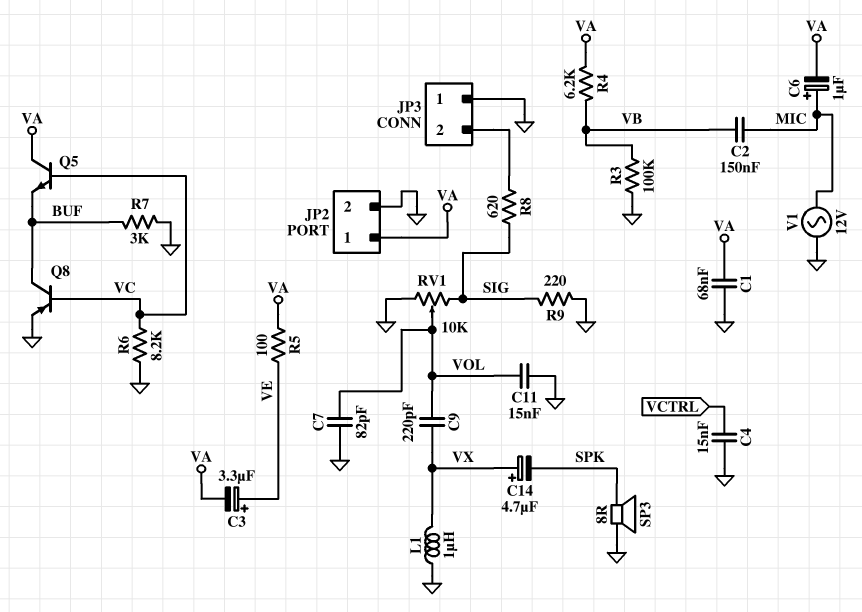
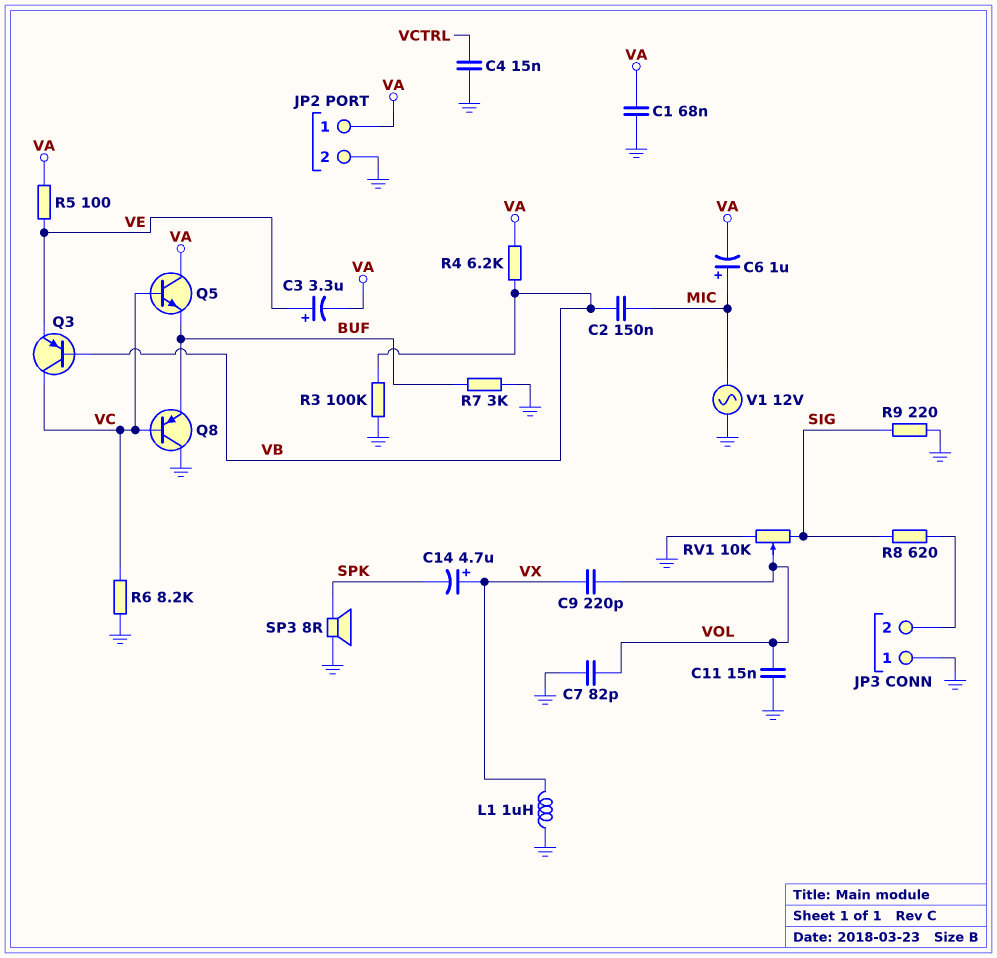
Q3: none -> PNP (B VB, C VC, E VE)
Q8: PNP (B VC, C BUF, E GND) -> PNP (B VC, C GND, E BUF)

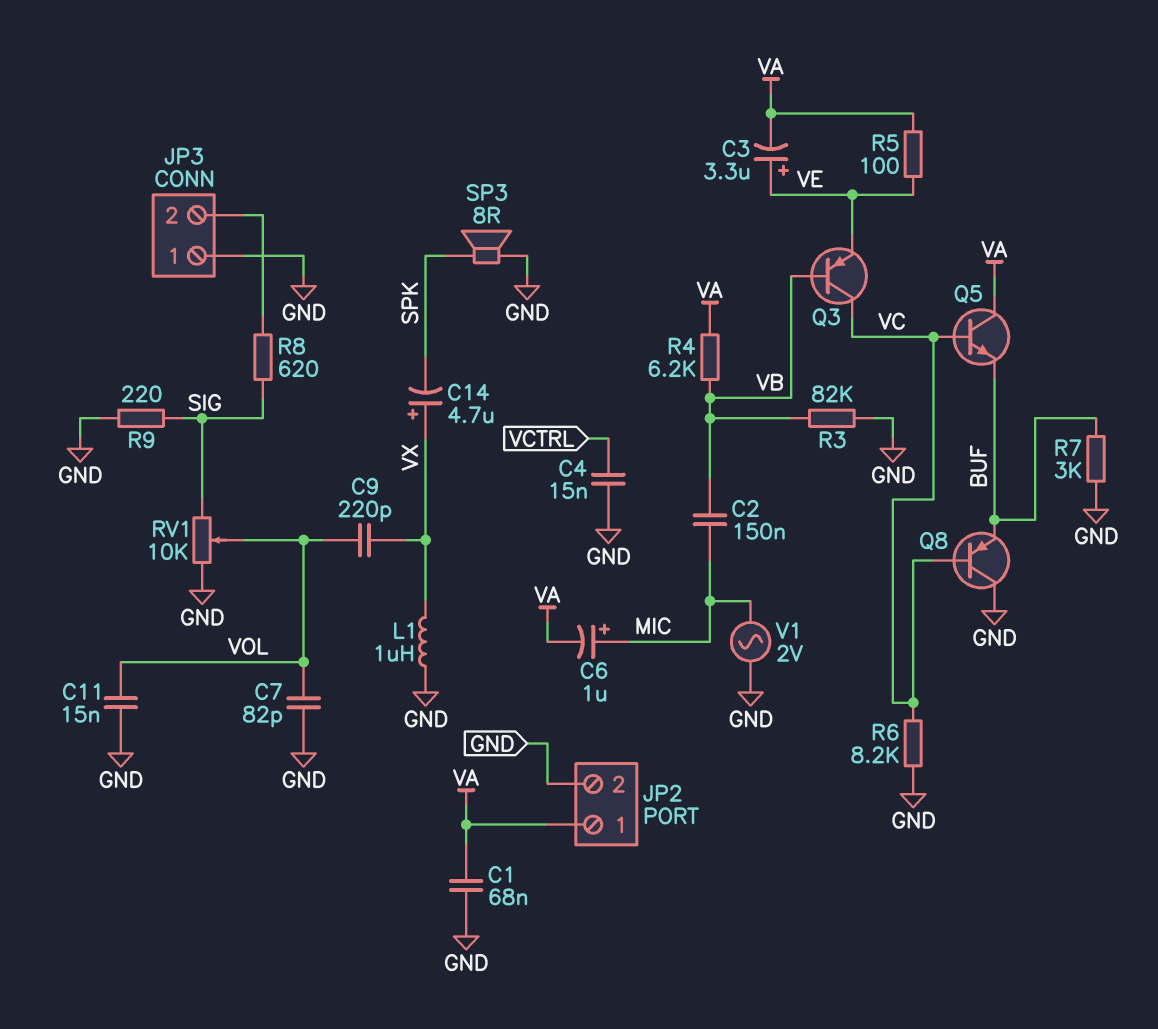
R3: 100k (GND, VB) -> 82k (GND, VB)
V1: AC 12V (GND, MIC) -> AC 2V (GND, MIC)

